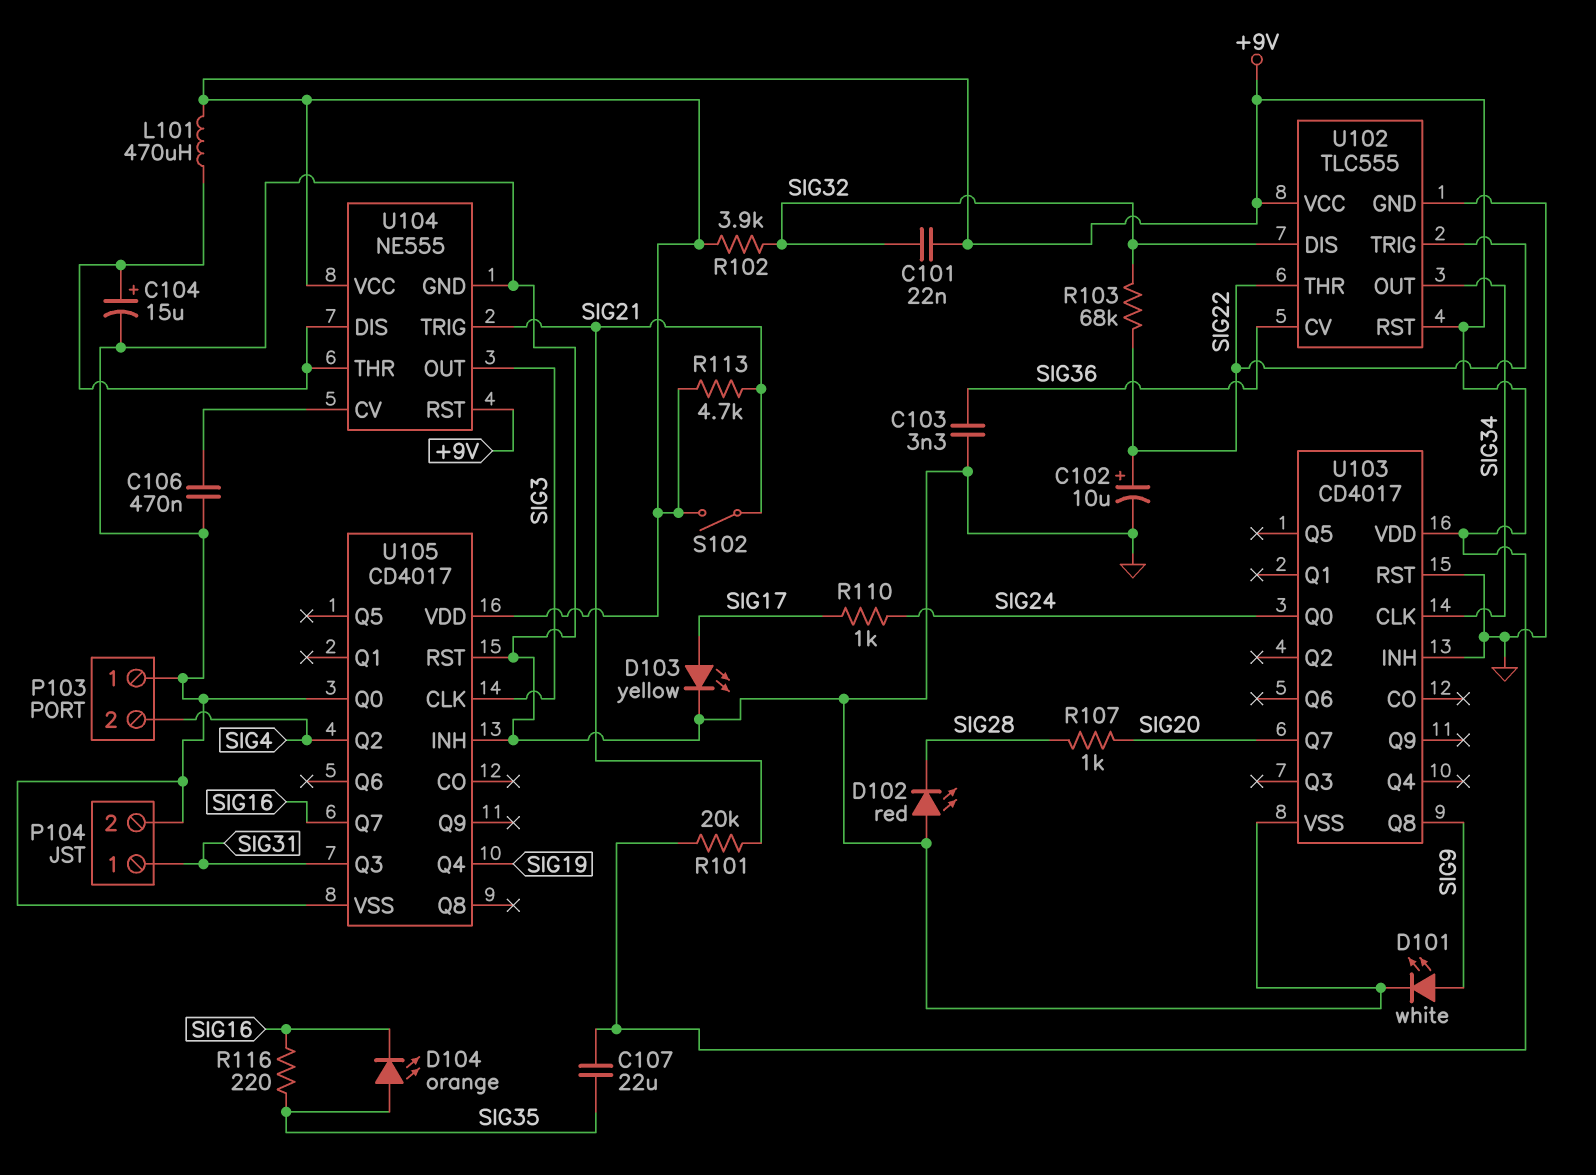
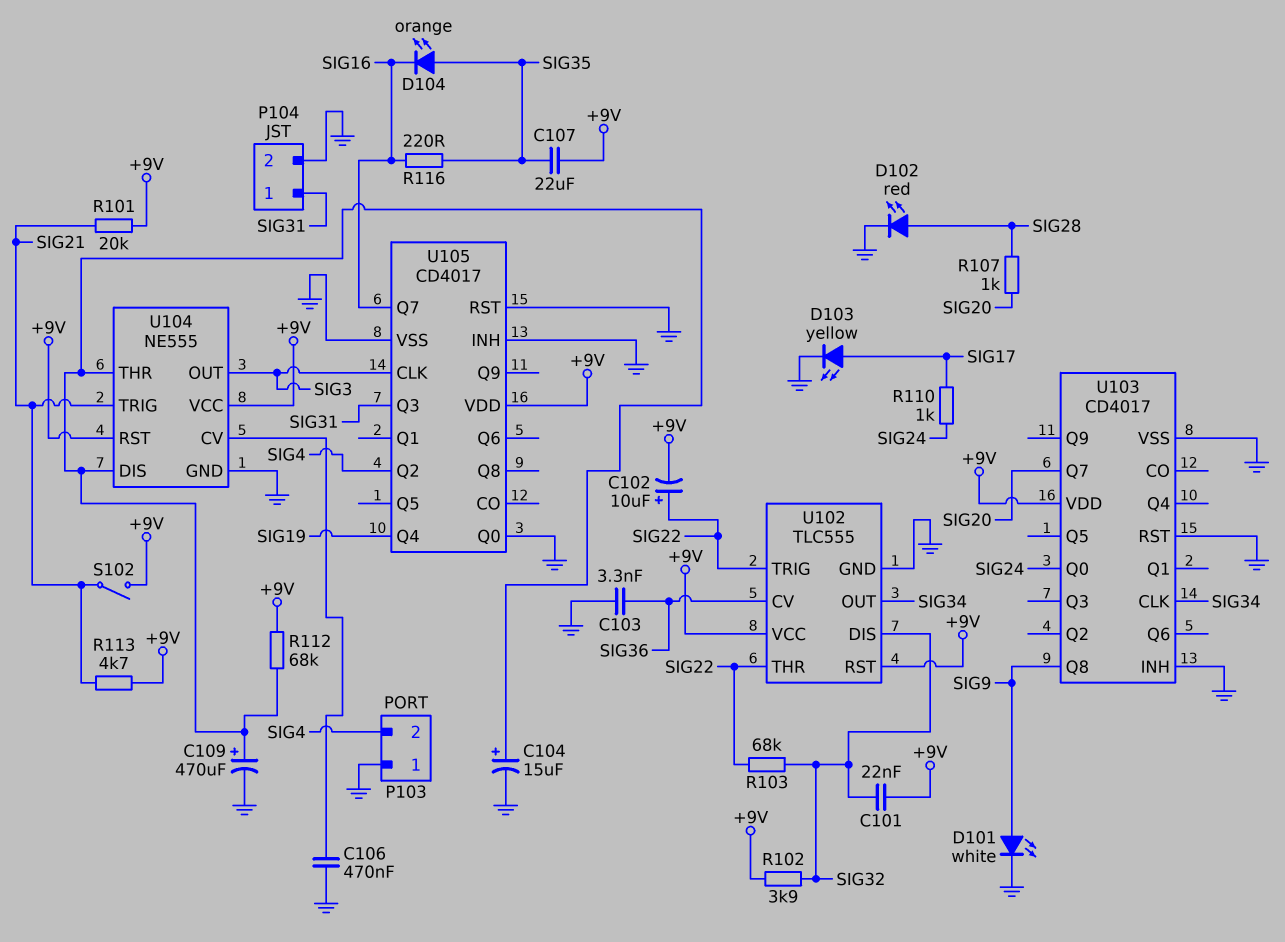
C102: 10uF (plus SIG22, minus GND) -> 10uF (plus SIG22, minus +9V)
C109: none -> 470uF (plus U104/DIS, minus GND)
D102: LED red (A GND, K SIG28) -> LED red (A SIG28, K GND)
L101: 470uH (+9V, U104/DIS) -> none
R112: none -> 68k (+9V, U104/DIS)

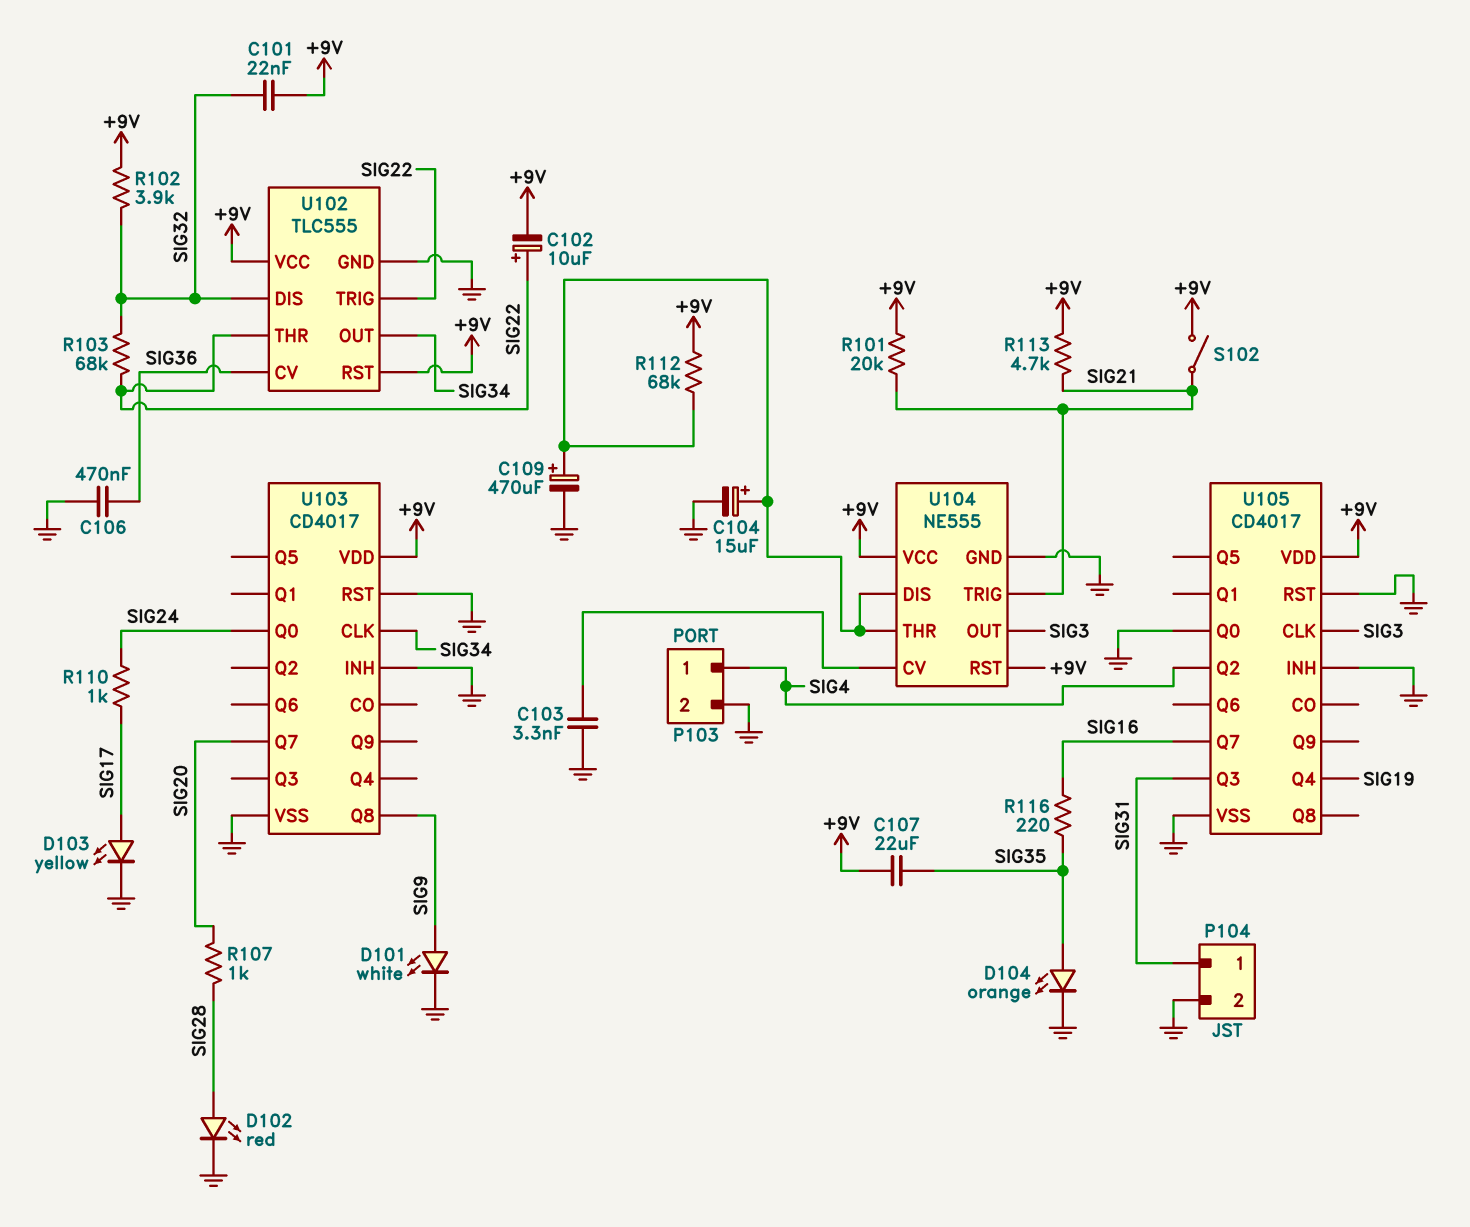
C103: 3.3nF (GND, SIG36) -> 3.3nF (GND, U104/CV)
C106: 470nF (GND, U104/CV) -> 470nF (GND, SIG36)
D104: LED orange (A SIG35, K SIG16) -> LED orange (A SIG35, K GND)
P103 pin 1: GND -> SIG4
P103 pin 2: SIG4 -> GND

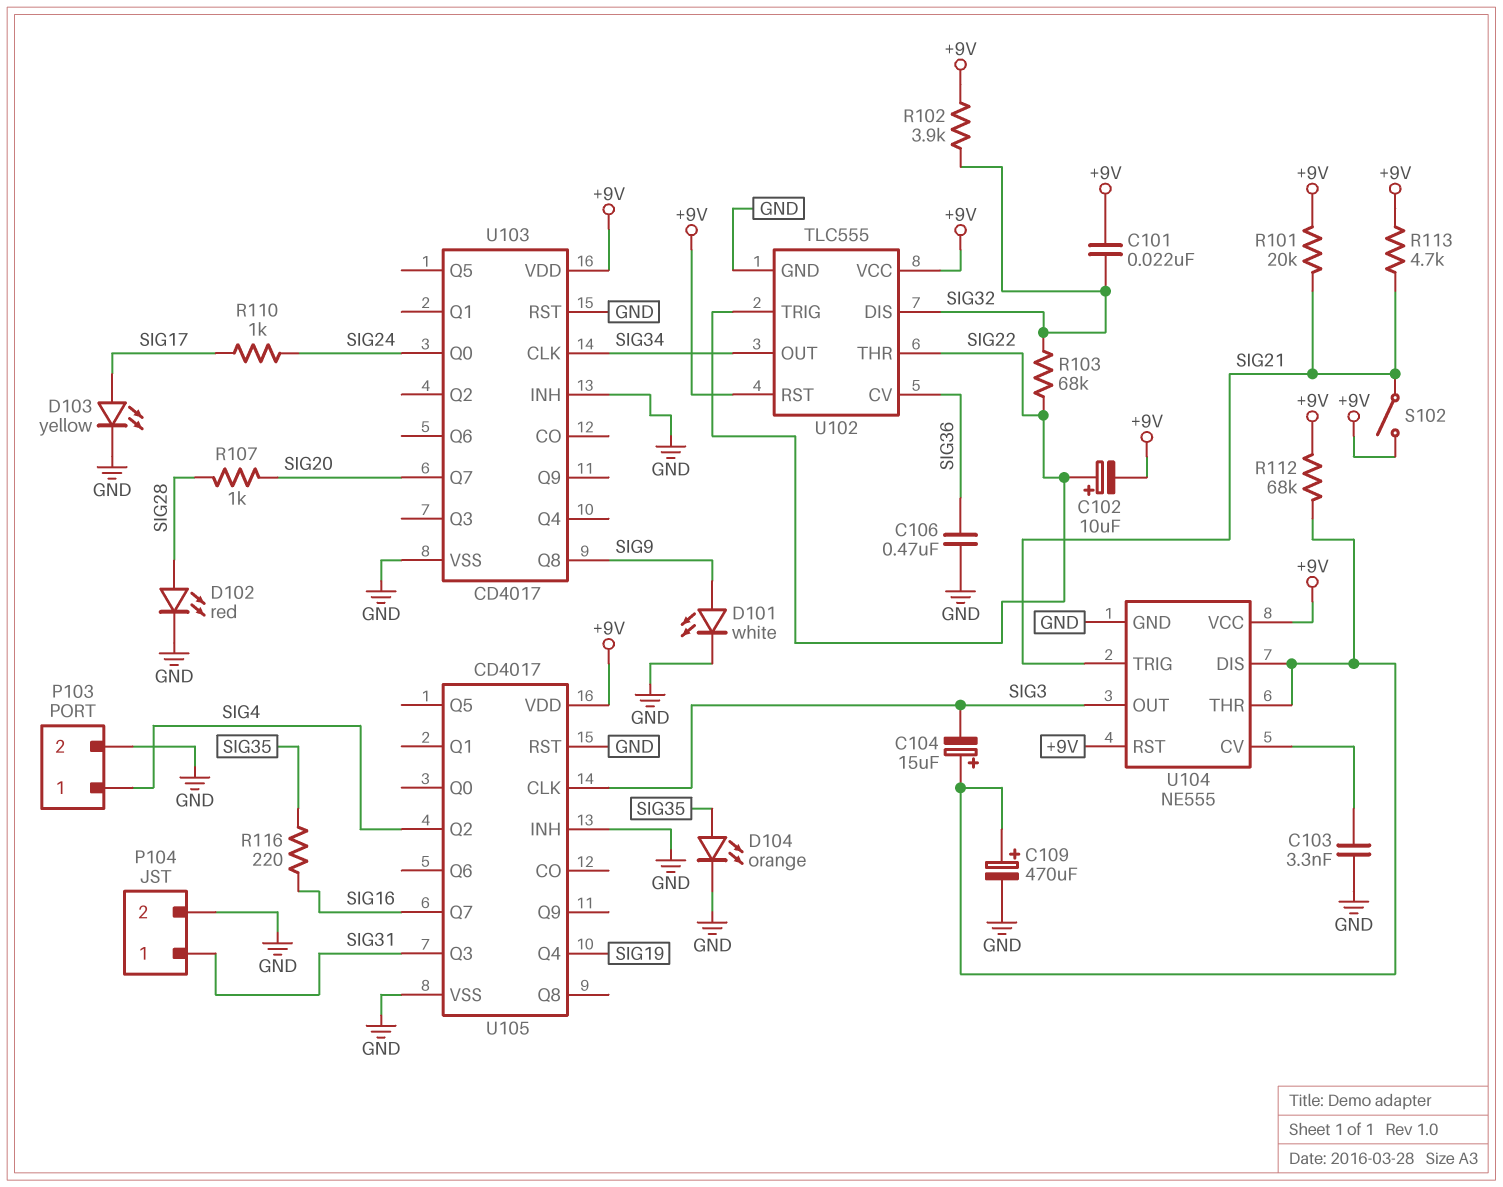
C104: 15uF (plus U104/DIS, minus GND) -> 15uF (plus U104/DIS, minus SIG3)
C107: 22uF (+9V, SIG35) -> none
U105 pin Q0: GND -> none

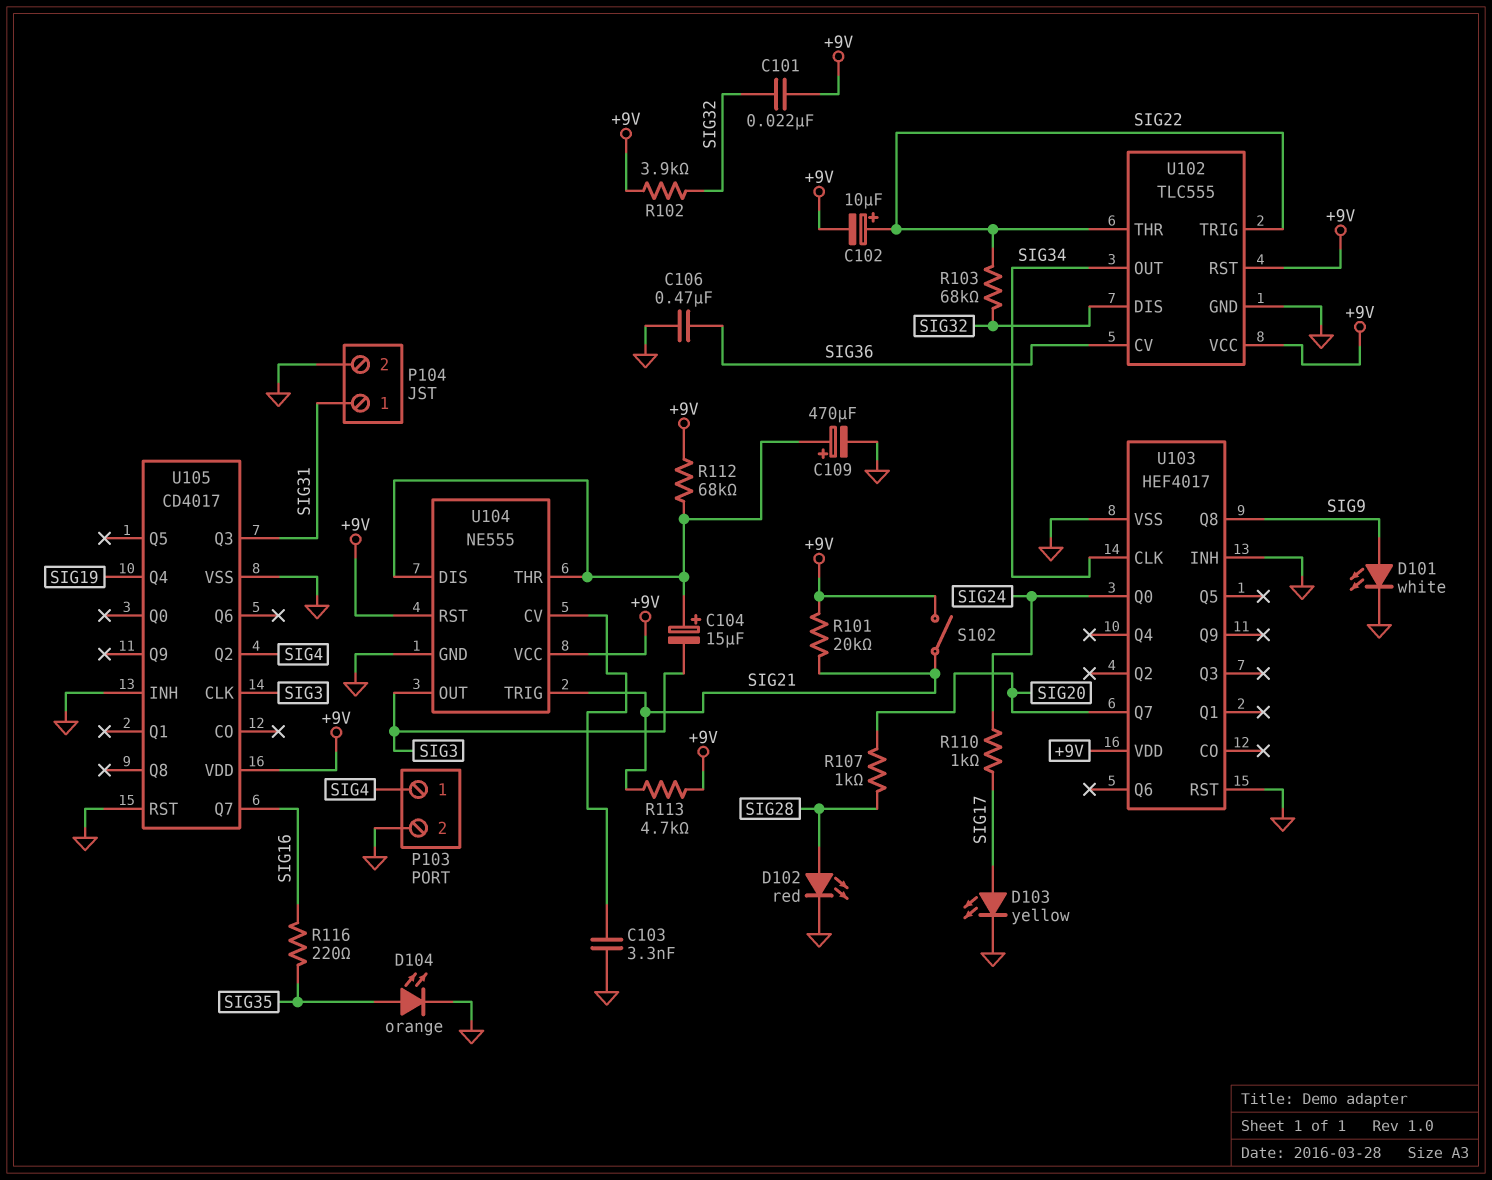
U103: CD4017 -> HEF4017

